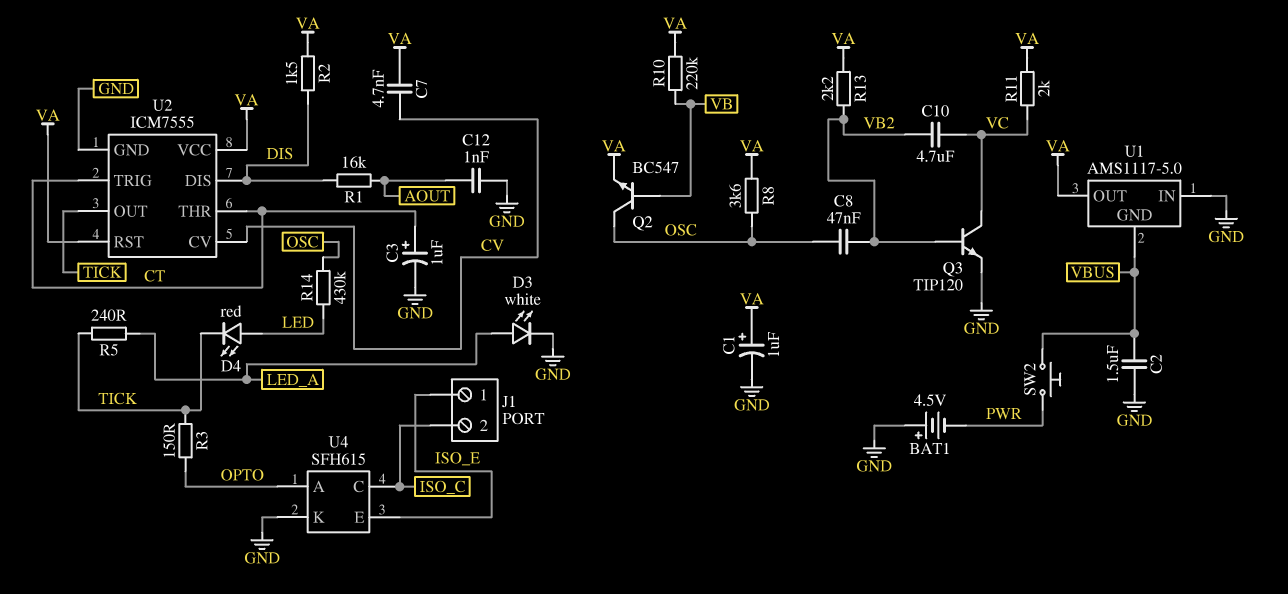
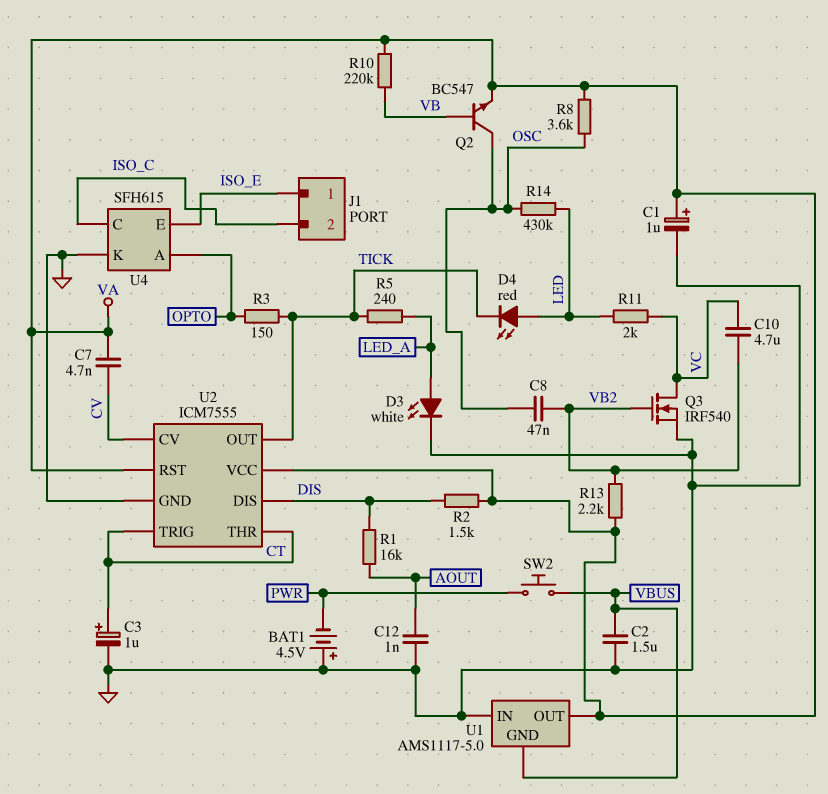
Q3: NPN TIP120 (B VB2, C VC, E GND) -> NMOS IRF540 (G VB2, D VC, S GND)
R11: 2k (VA, VC) -> 2k (LED, VC)

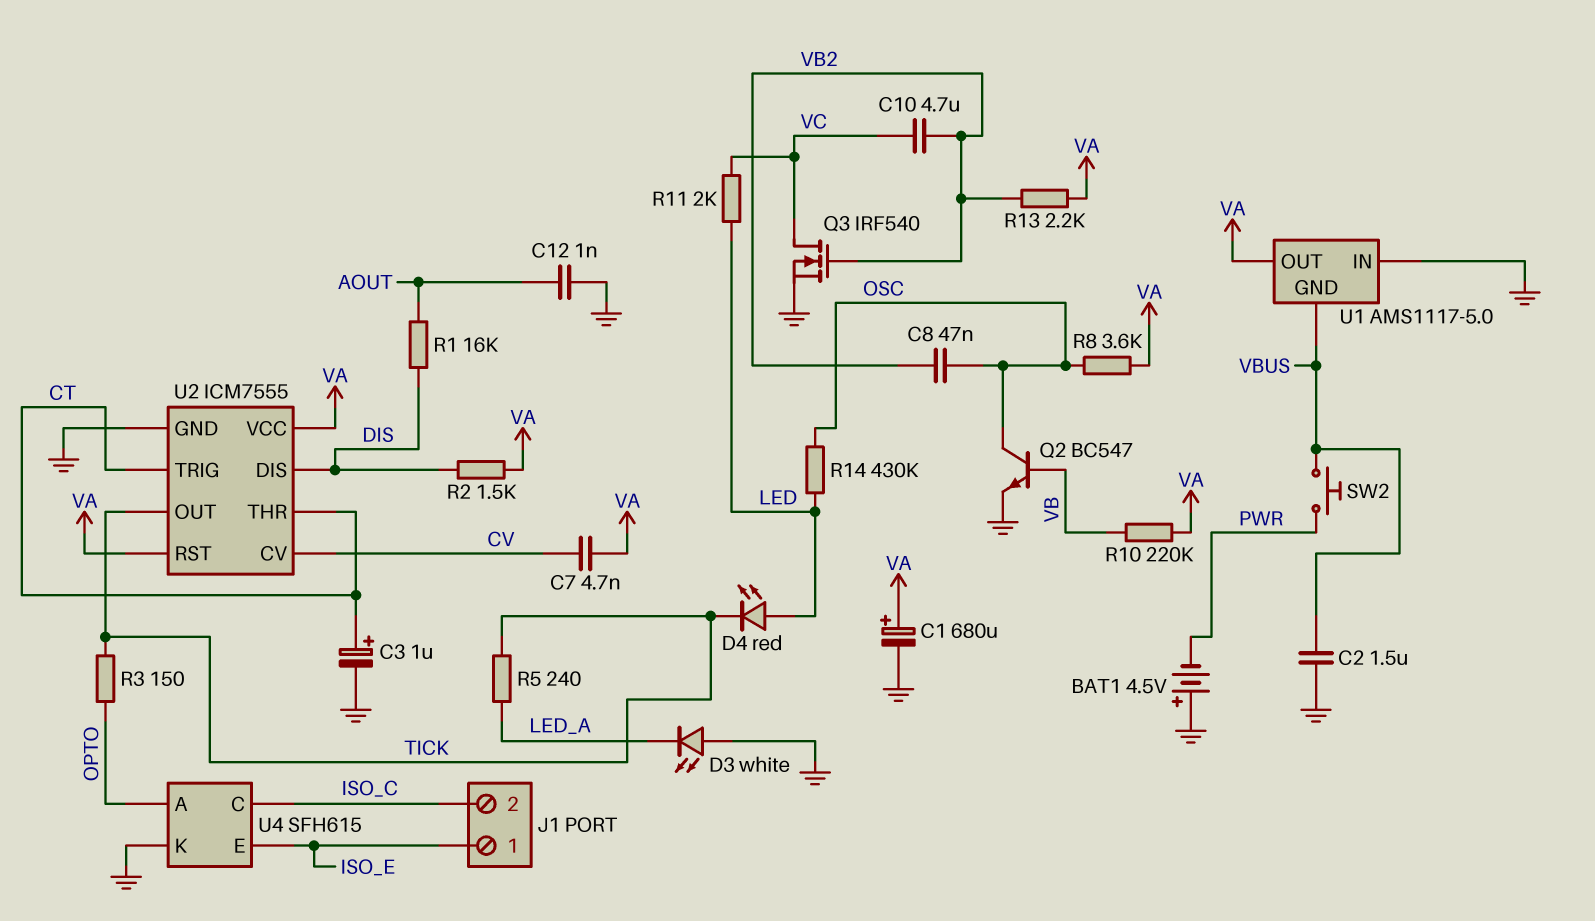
C1: 1uF (plus VA, minus GND) -> 680uF (plus VA, minus GND)
D3: LED white (A LED_A, K GND) -> LED white (A GND, K LED_A)
Q2: NPN BC547 (B VB, C OSC, E VA) -> NPN BC547 (B VB, C OSC, E GND)

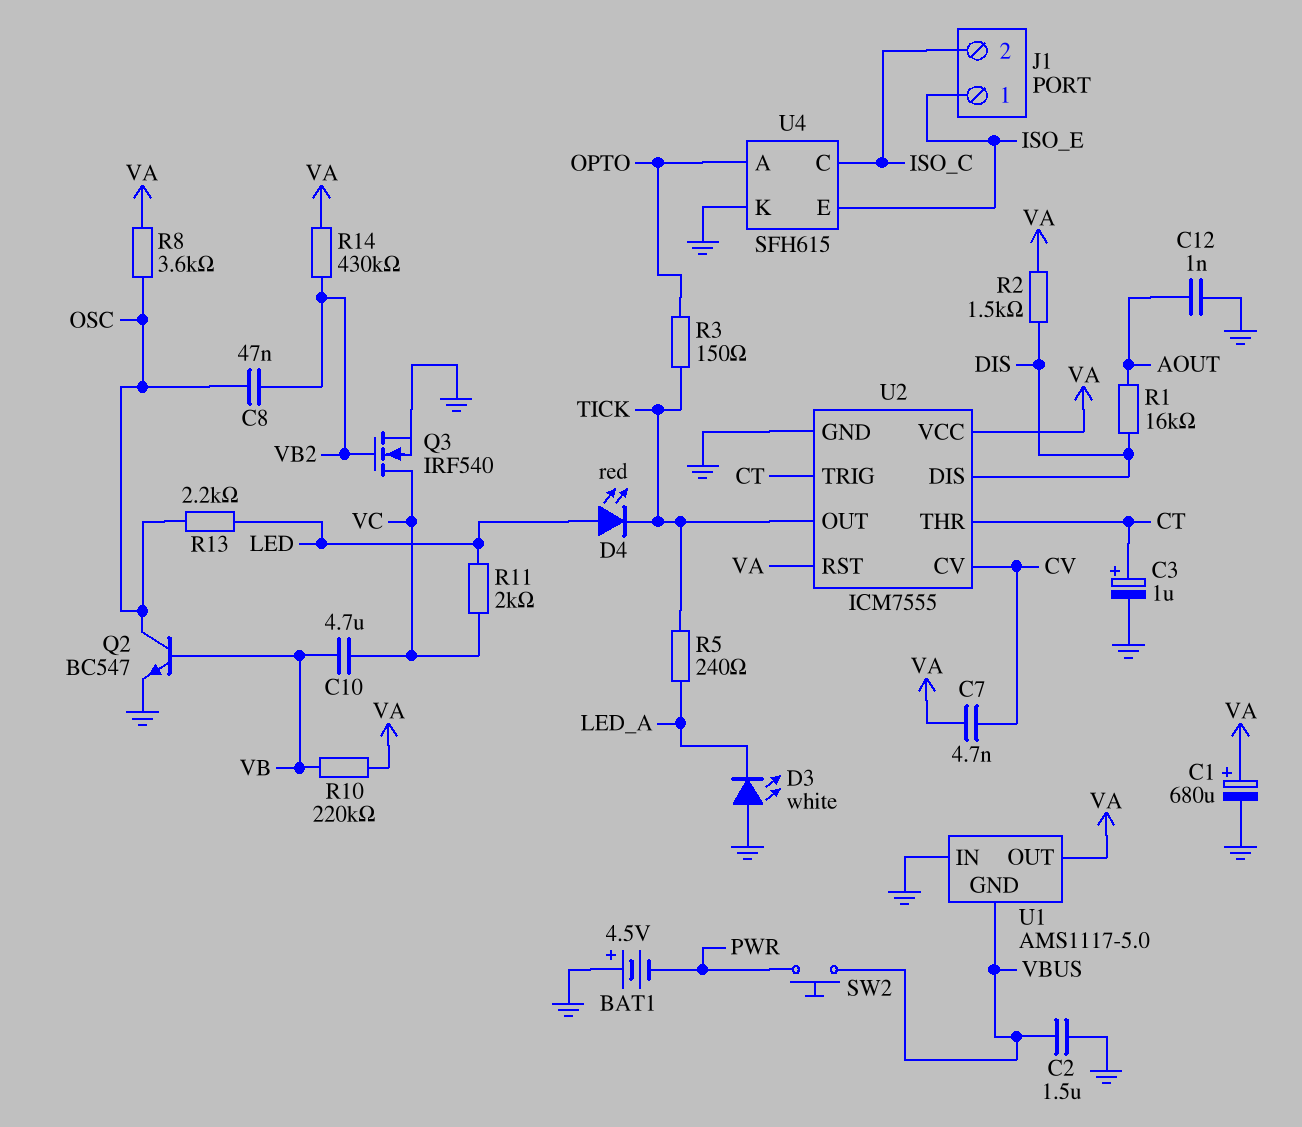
C10: 4.7uF (VB2, VC) -> 4.7uF (VB, VC)
R13: 2.2k (VA, VB2) -> 2.2k (LED, OSC)
R14: 430k (LED, OSC) -> 430k (VA, VB2)

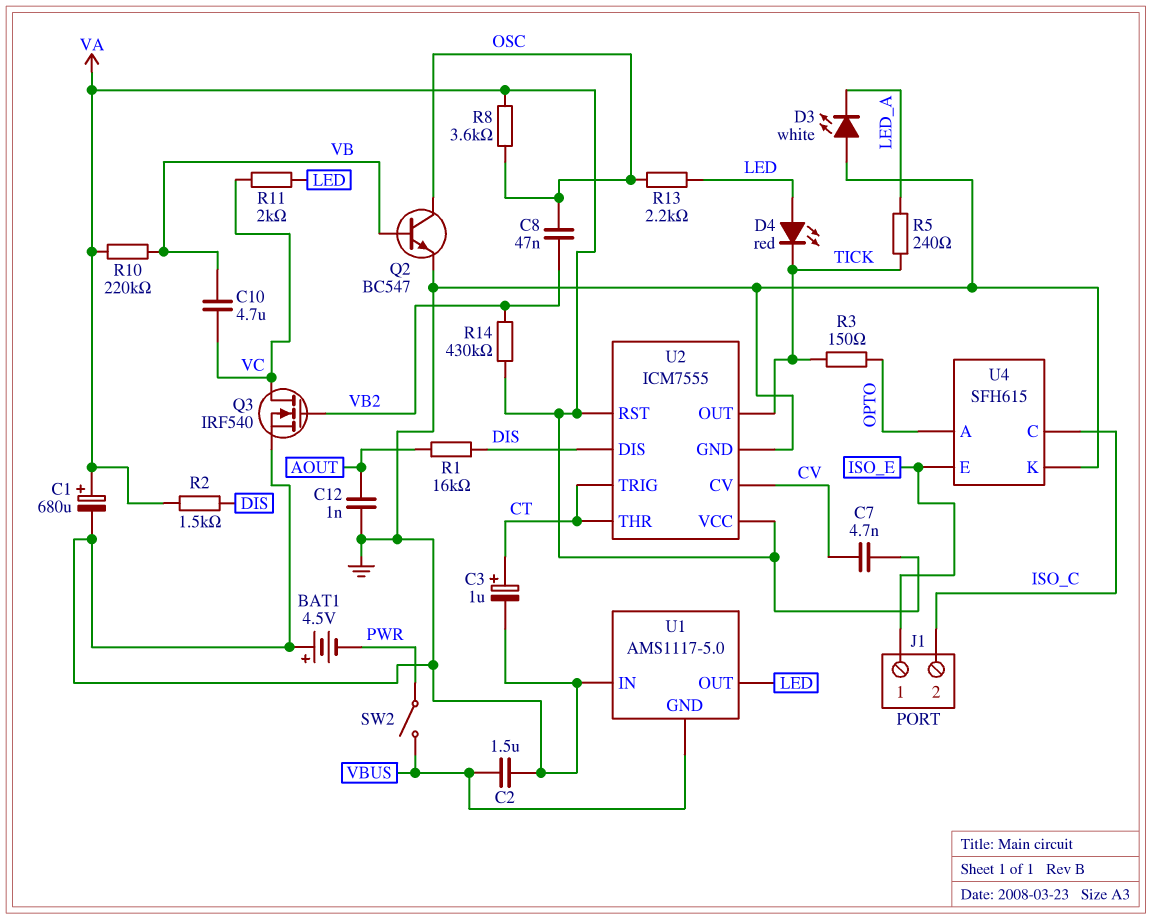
SW2: button (PWR, VBUS) -> switch (PWR, VBUS)
U1 pin OUT: VA -> LED

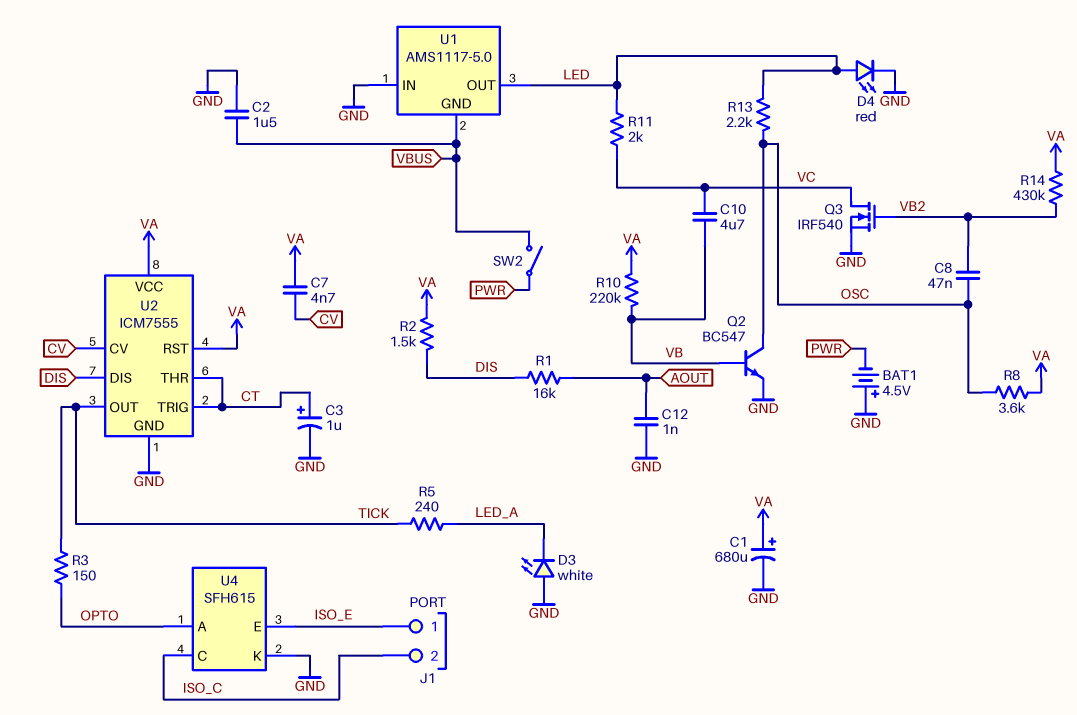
D4: LED red (A LED, K TICK) -> LED red (A LED, K GND)

